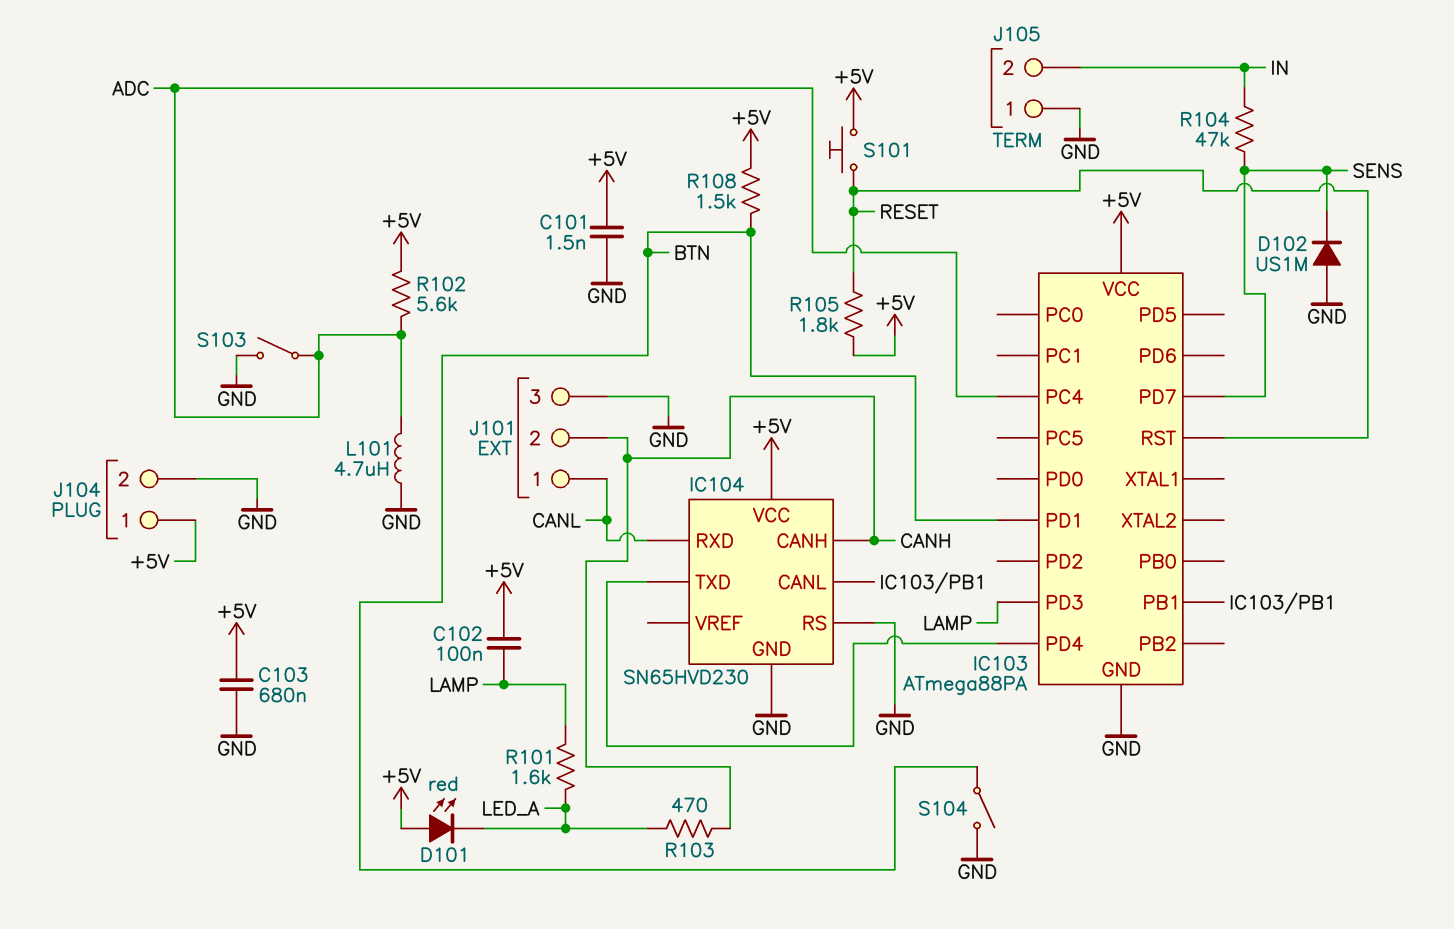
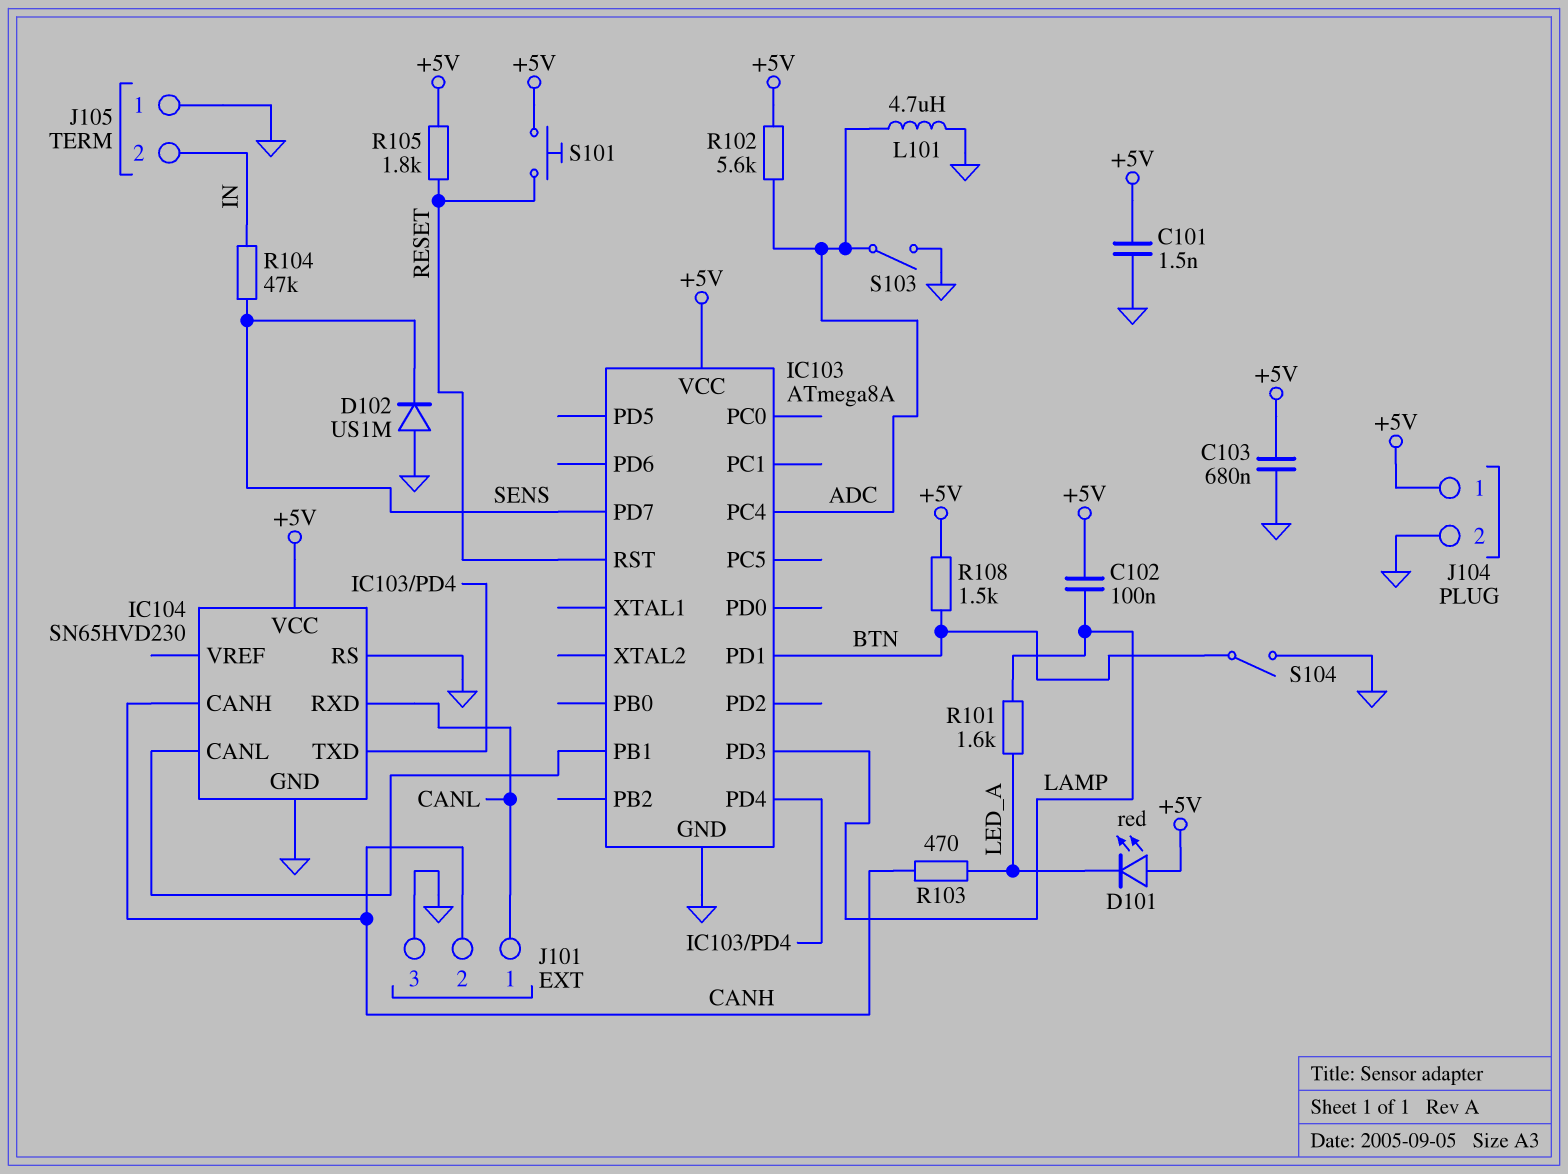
IC103: ATmega88PA -> ATmega8A

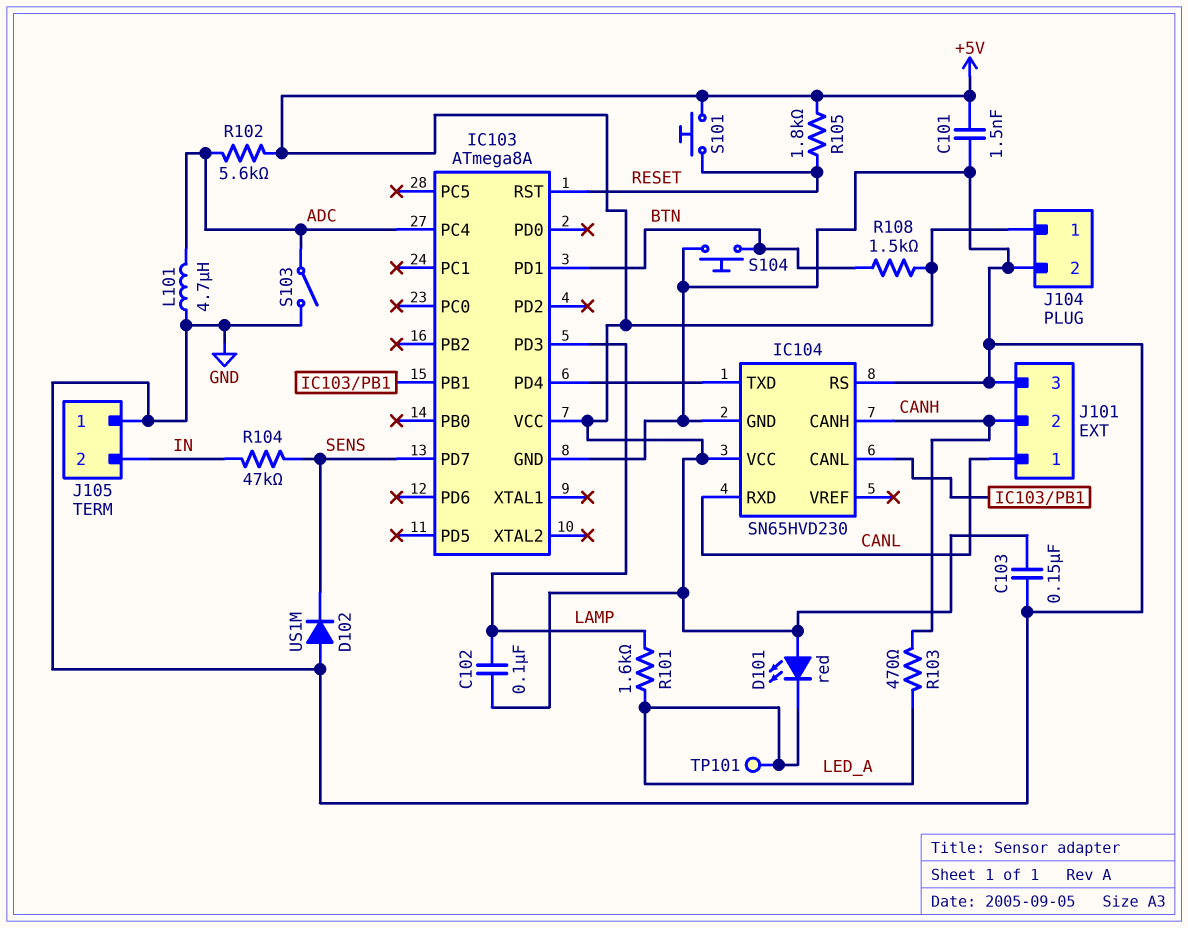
C103: 680nF (+5V, GND) -> 150nF (+5V, GND)
S104: switch (BTN, GND) -> button (BTN, GND)
TP101: none -> test point (LED_A)

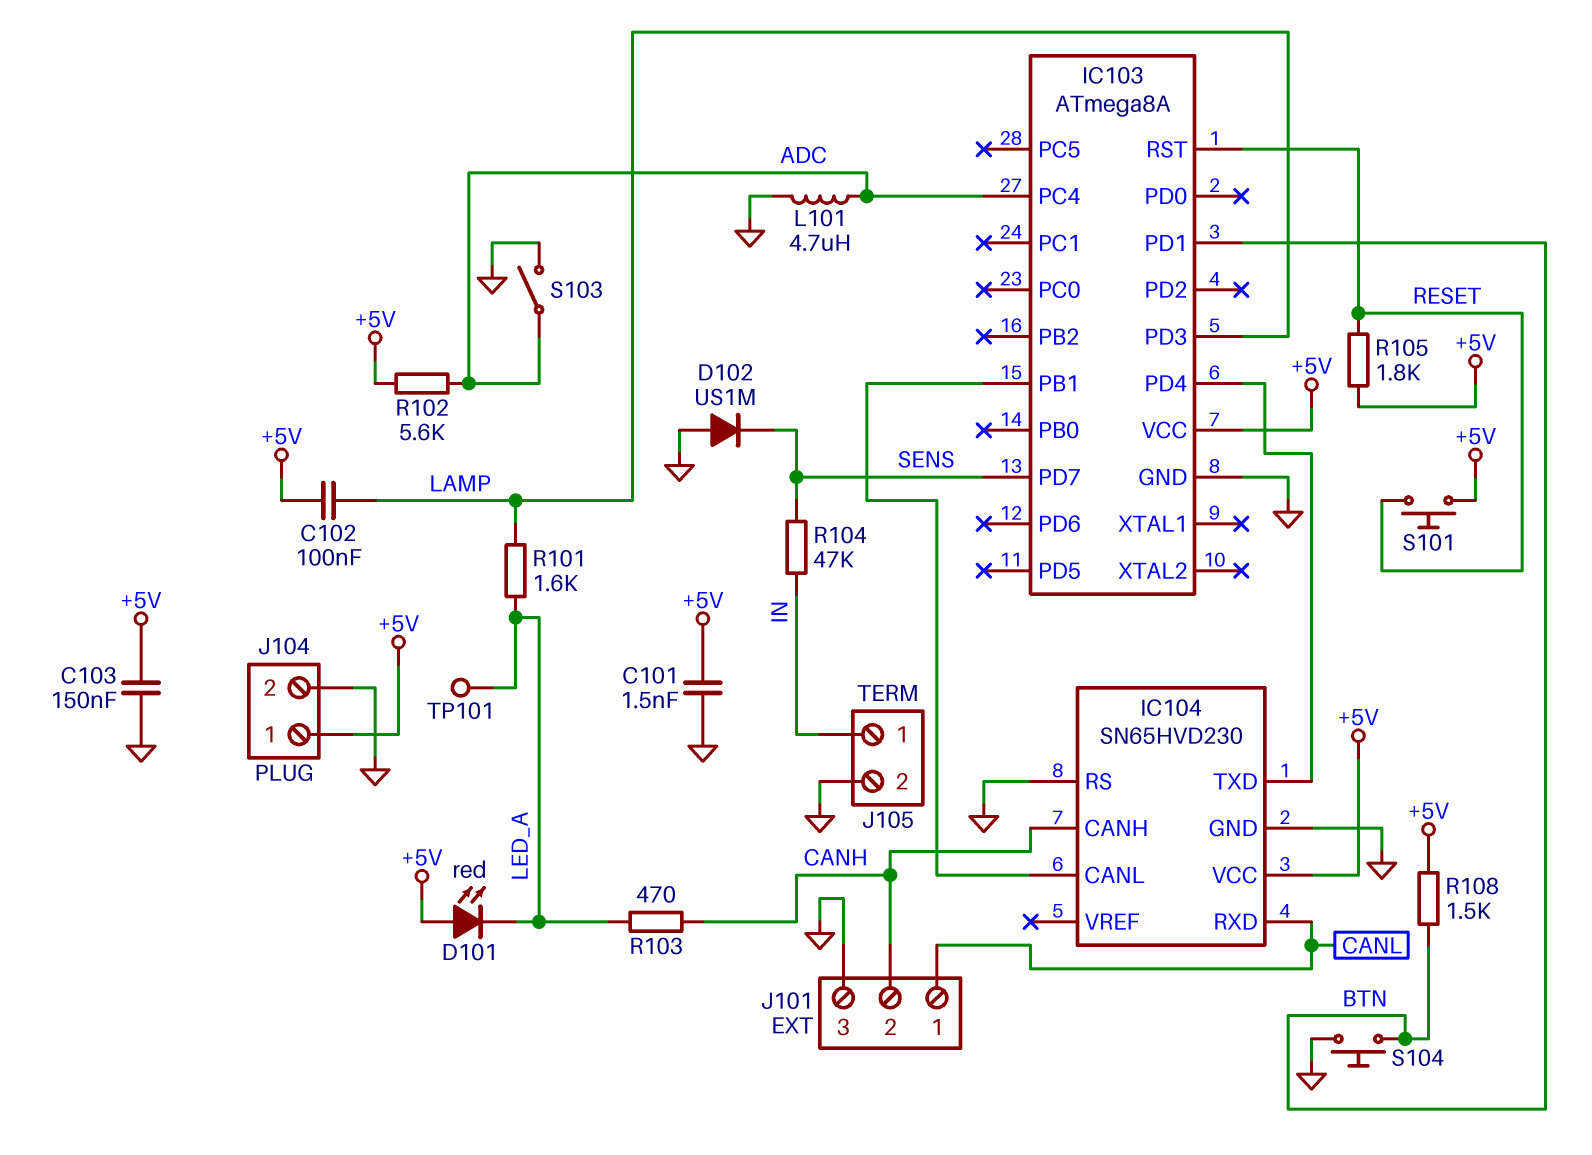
J105 pin 1: GND -> IN
J105 pin 2: IN -> GND

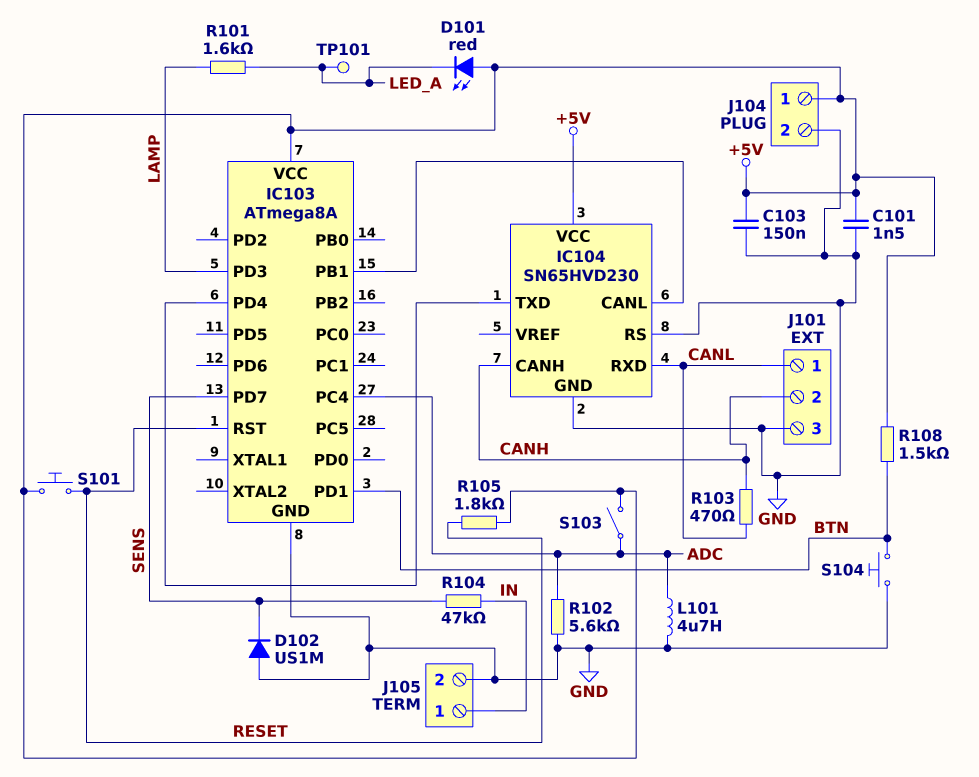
C102: 100nF (+5V, LAMP) -> none
R102: 5.6k (+5V, ADC) -> 5.6k (ADC, GND)
R103: 470 (CANH, LED_A) -> 470 (CANH, CANL)
S103: switch (ADC, GND) -> switch (+5V, ADC)

